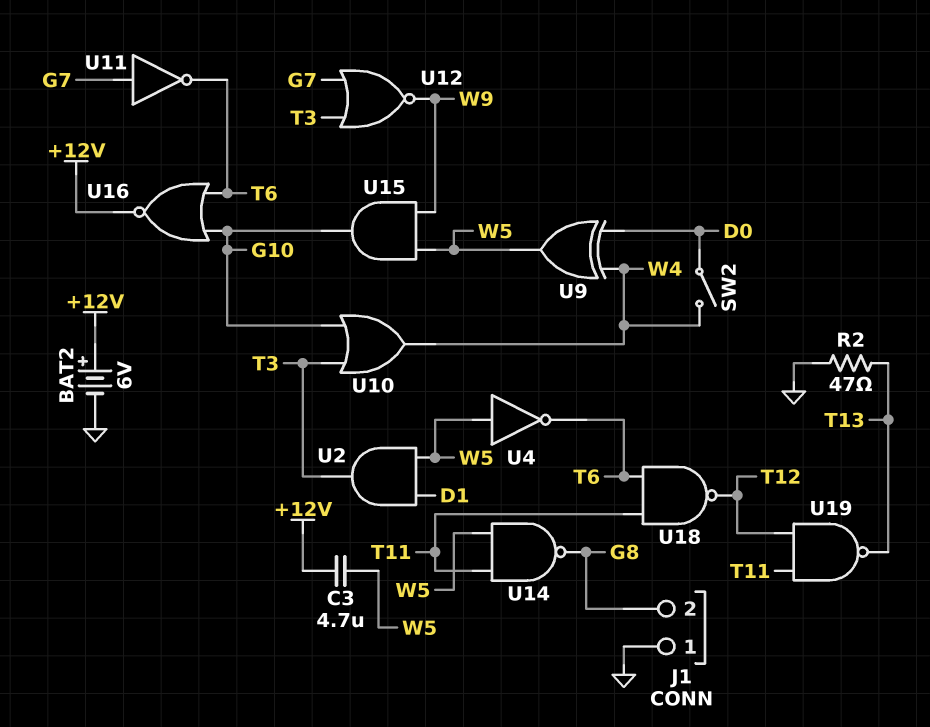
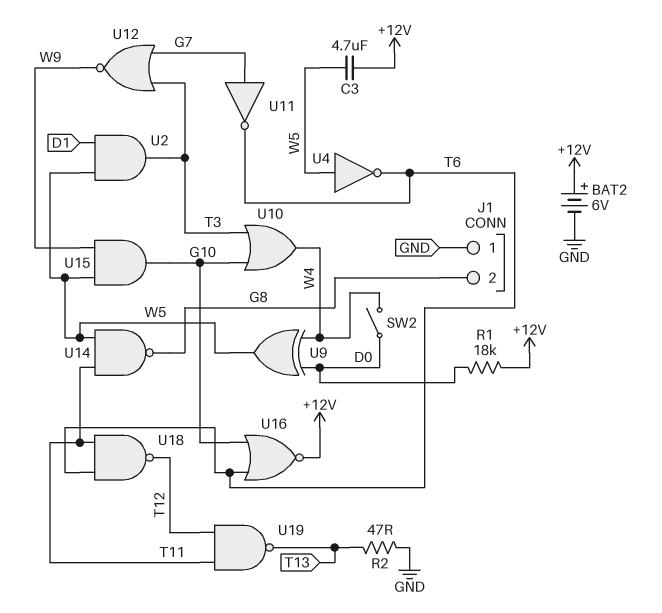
R1: none -> 18k (+12V, D0)

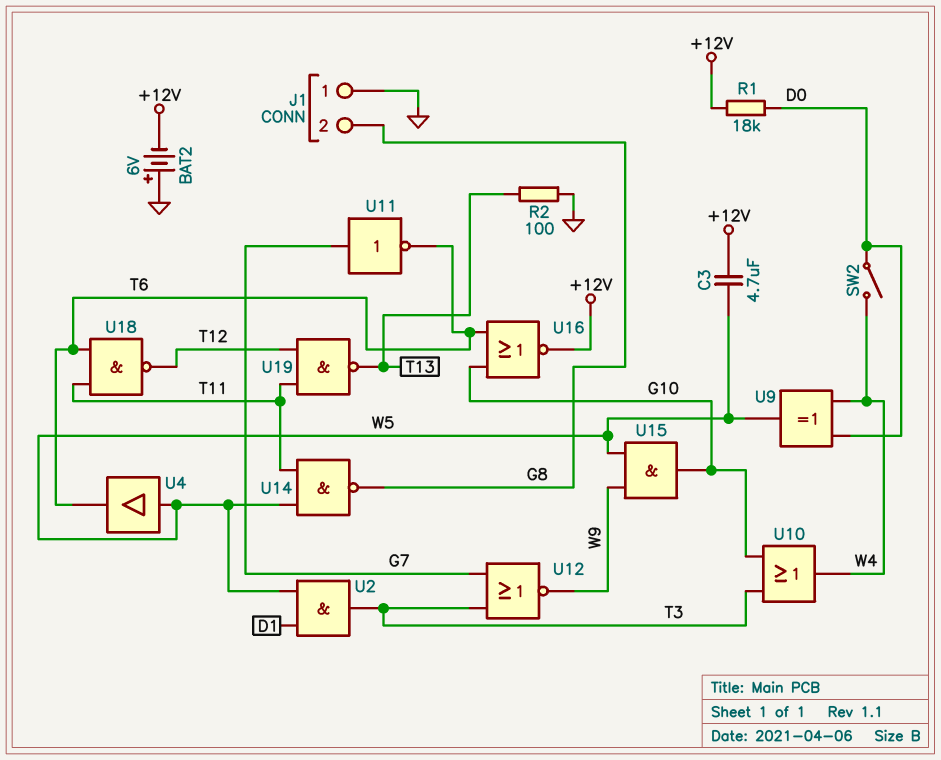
BAT2: 6V (plus +12V, minus GND) -> 6V (plus GND, minus +12V)
R2: 47 (GND, T13) -> 100 (GND, T13)
U4: NOT (in W5, out T6) -> buffer (in W5, out T6)

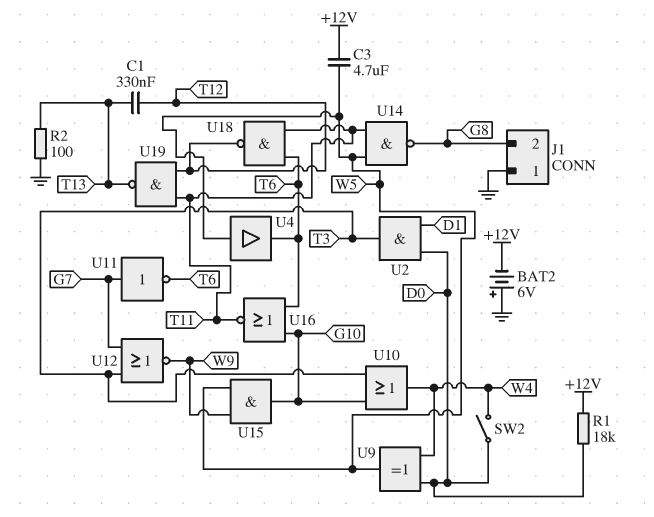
C1: none -> 330nF (T12, T13)
U2: AND (in D1, in W5, out T3) -> AND (in D0, in D1, out T3)
U16: NOR (in G10, in T6, out +12V) -> NOR (in G10, in T6, out T11)

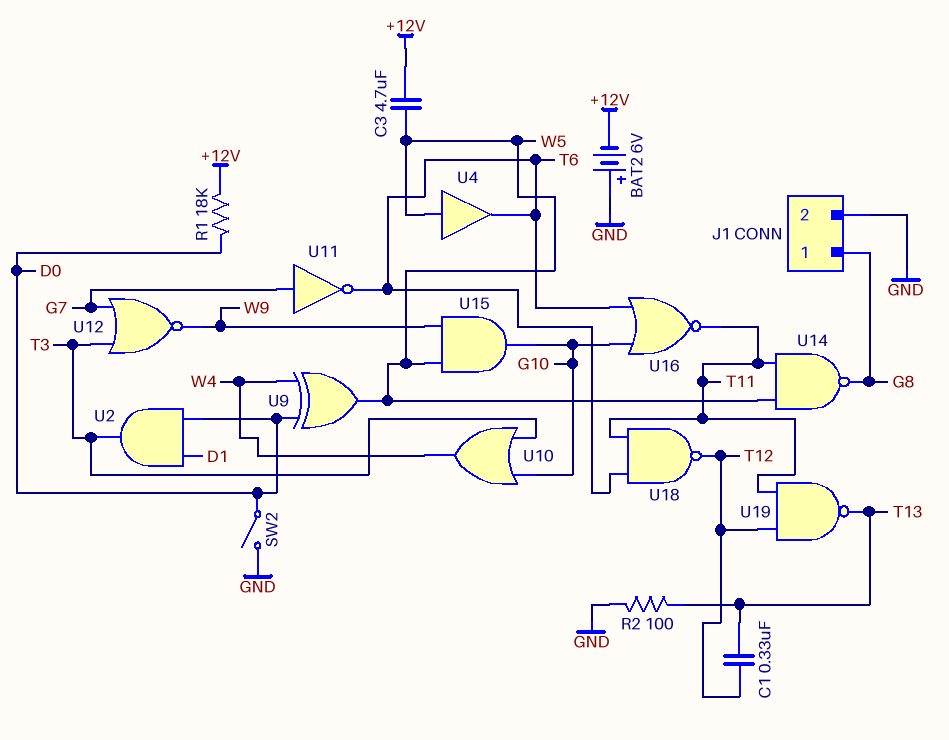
J1 pin 1: GND -> G8
J1 pin 2: G8 -> GND
SW2: switch (D0, W4) -> switch (D0, GND)

